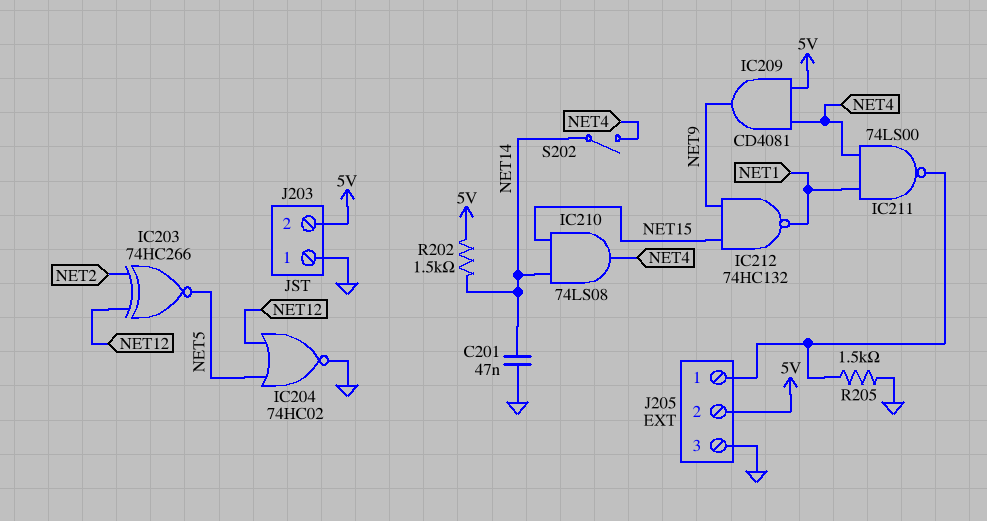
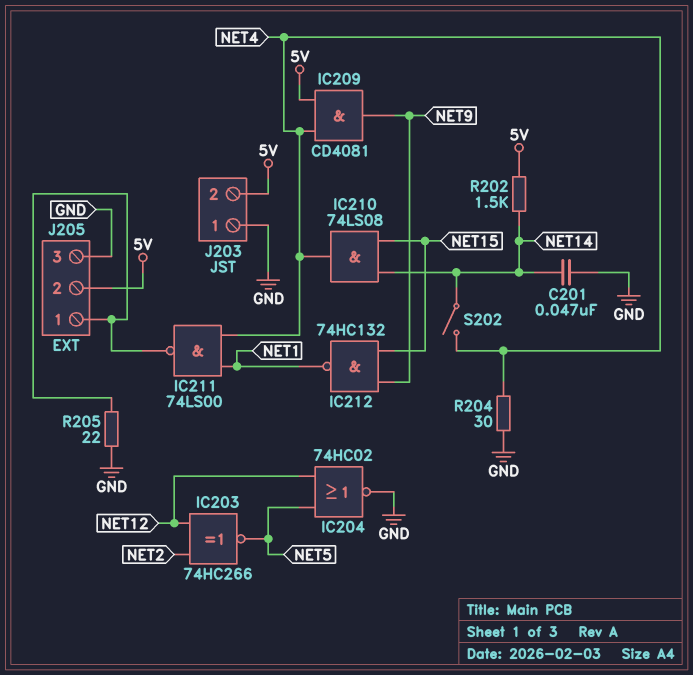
R204: none -> 30 (GND, NET4)
R205: 1.5k (GND, J205/1) -> 22 (GND, J205/1)

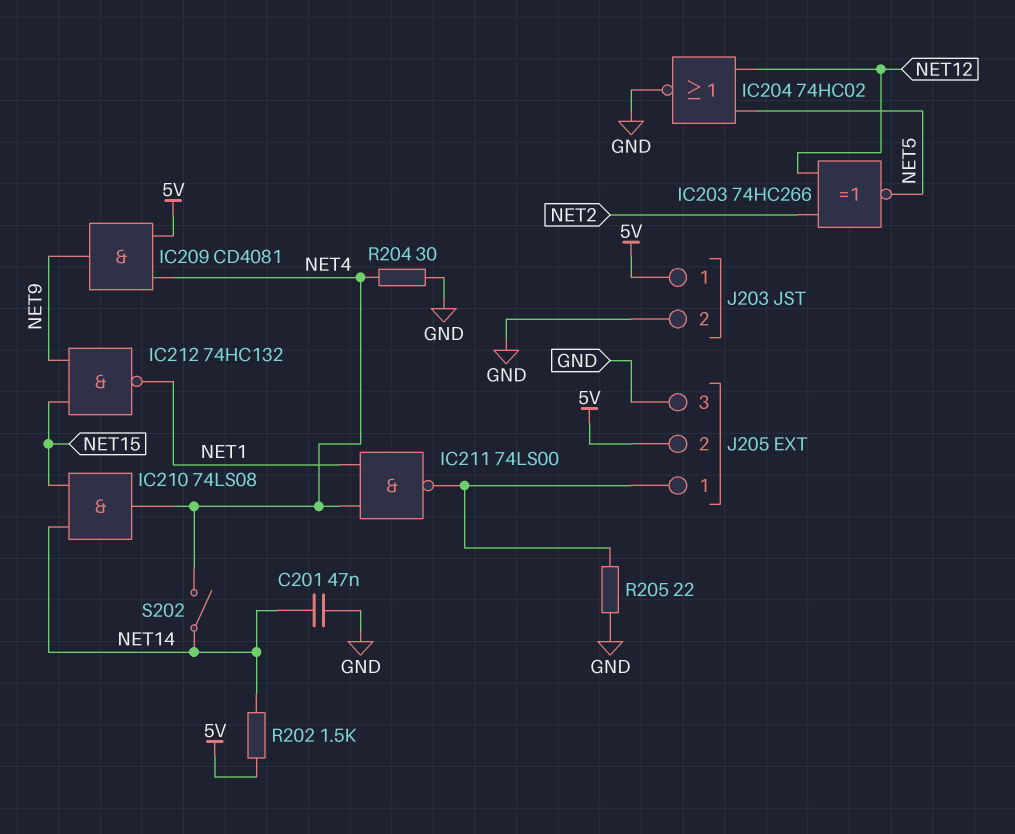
J203 pin 1: GND -> 5V
J203 pin 2: 5V -> GND

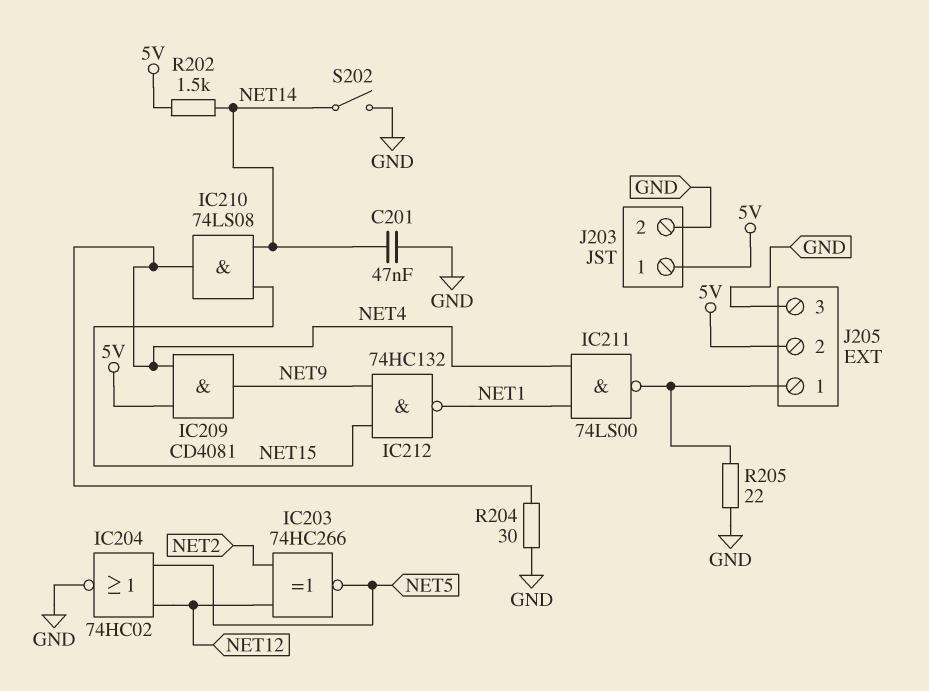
S202: switch (NET4, NET14) -> switch (GND, NET14)

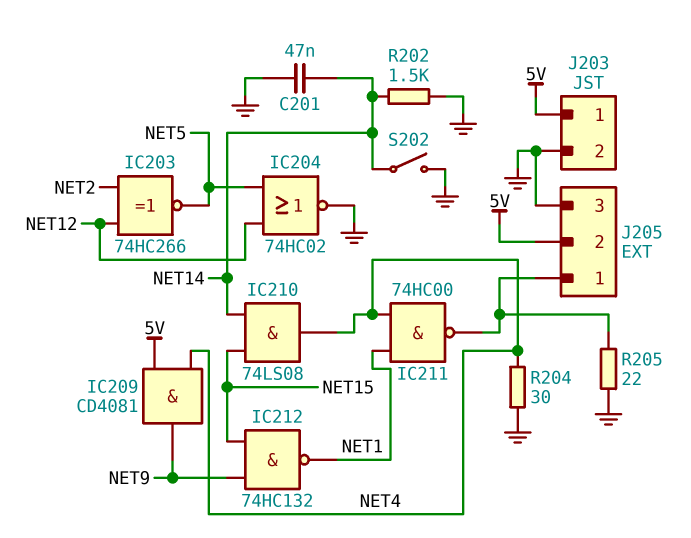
IC211: NAND 74LS00 (in NET1, in NET4, out J205/1) -> NAND 74HC00 (in NET1, in NET4, out J205/1)
R202: 1.5k (5V, NET14) -> 1.5k (GND, NET14)

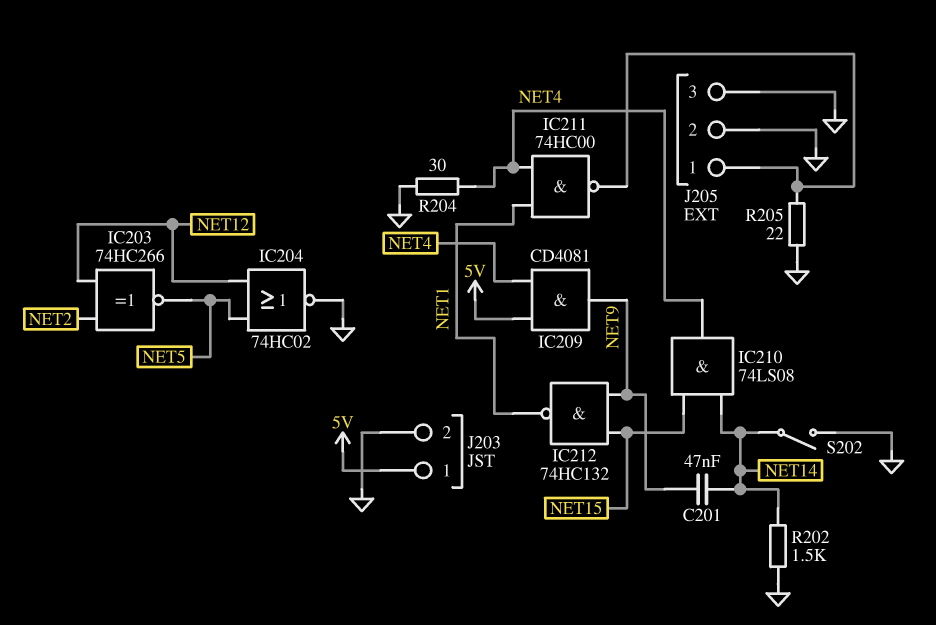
C201: 47nF (GND, NET14) -> 47nF (NET9, NET14)
J205 pin 2: 5V -> GND

